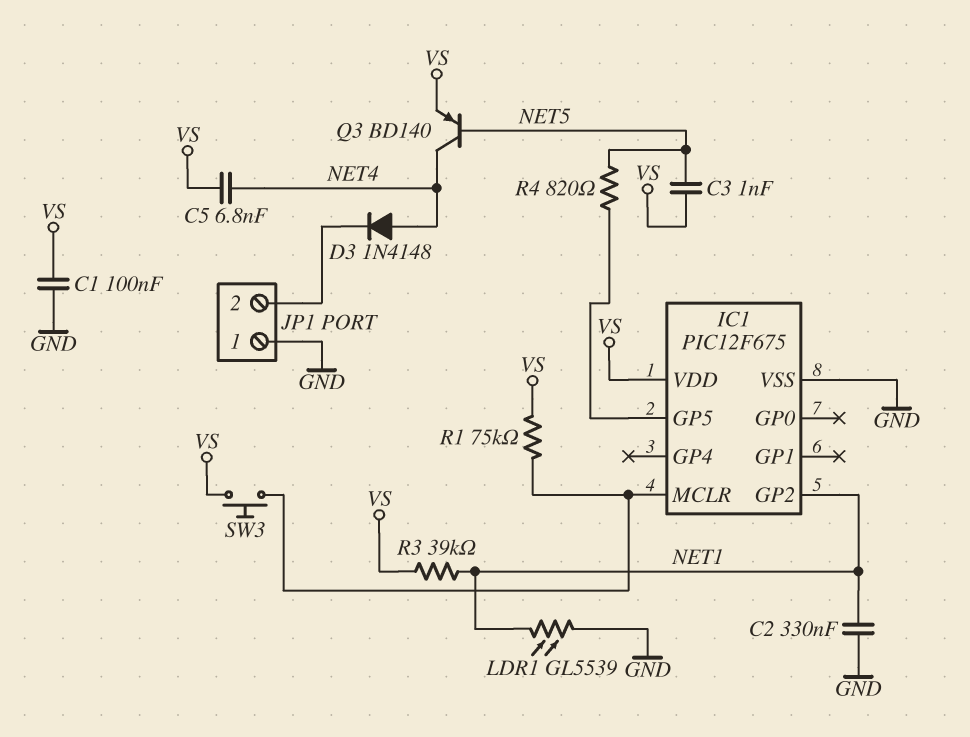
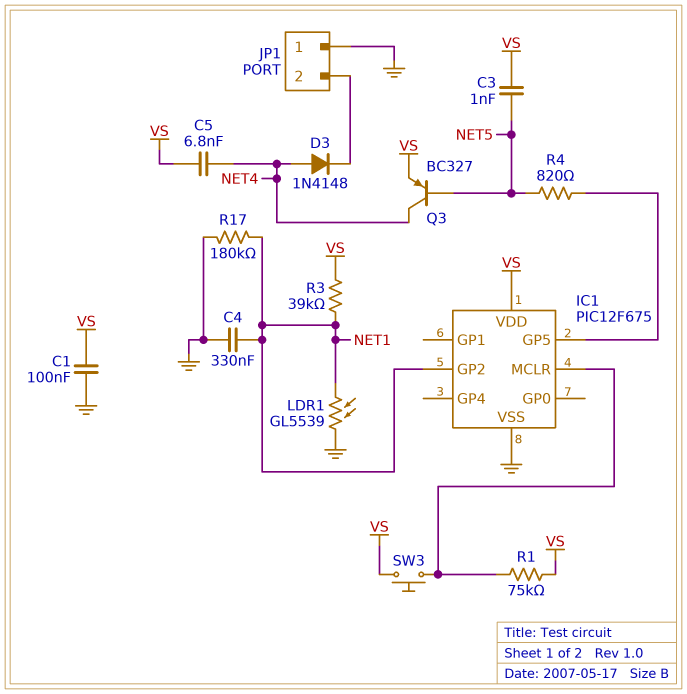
C2: 330nF (GND, NET1) -> none
C4: none -> 330nF (GND, NET1)
Q3: PNP BD140 (B NET5, C NET4, E VS) -> PNP BC327 (B NET5, C NET4, E VS)
R17: none -> 180k (GND, NET1)

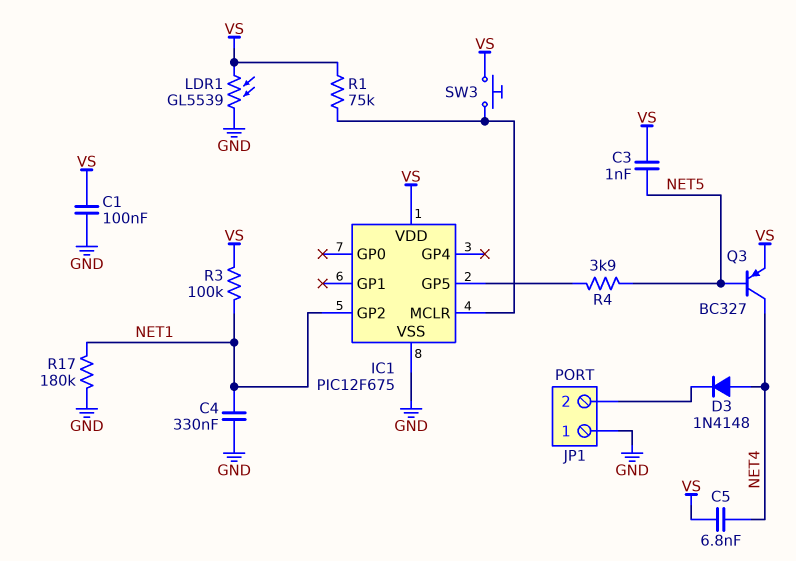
LDR1: GL5539 (GND, NET1) -> GL5539 (GND, VS)
R3: 39k (NET1, VS) -> 100k (NET1, VS)
R4: 820 (IC1/GP5, NET5) -> 3.9k (IC1/GP5, NET5)

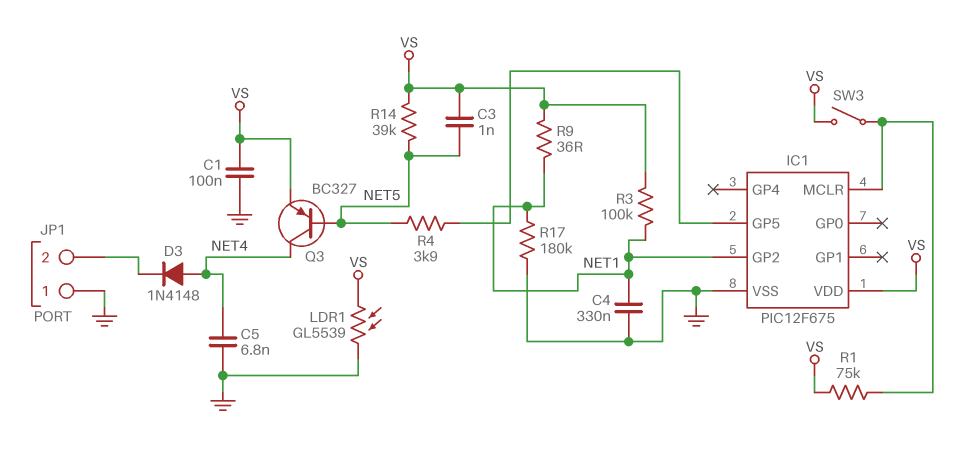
C5: 6.8nF (NET4, VS) -> 6.8nF (GND, NET4)
R9: none -> 36 (NET1, VS)
R14: none -> 39k (NET5, VS)
SW3: button (IC1/MCLR, VS) -> switch (IC1/MCLR, VS)

